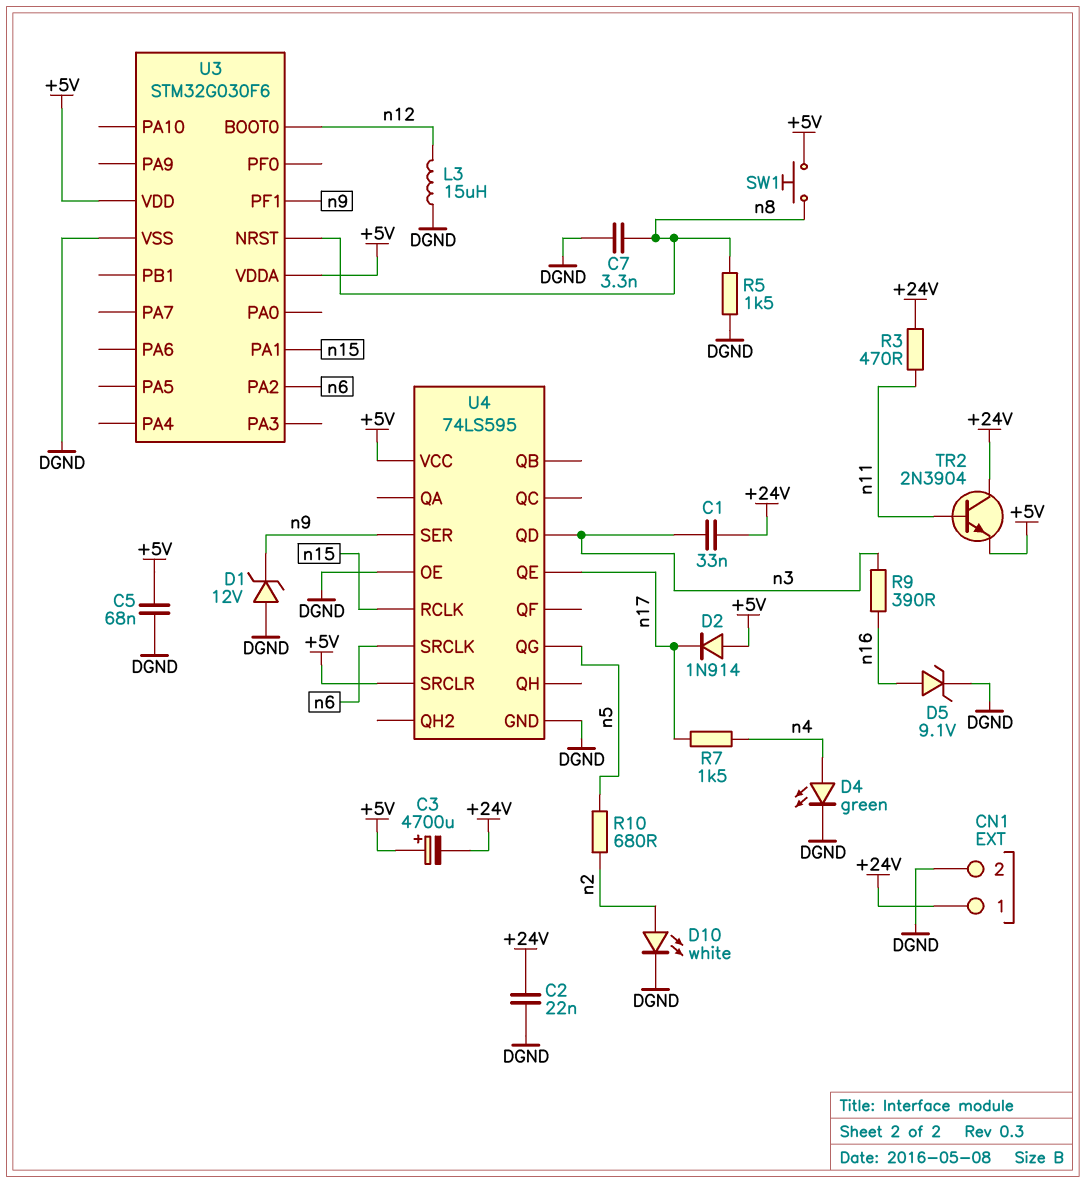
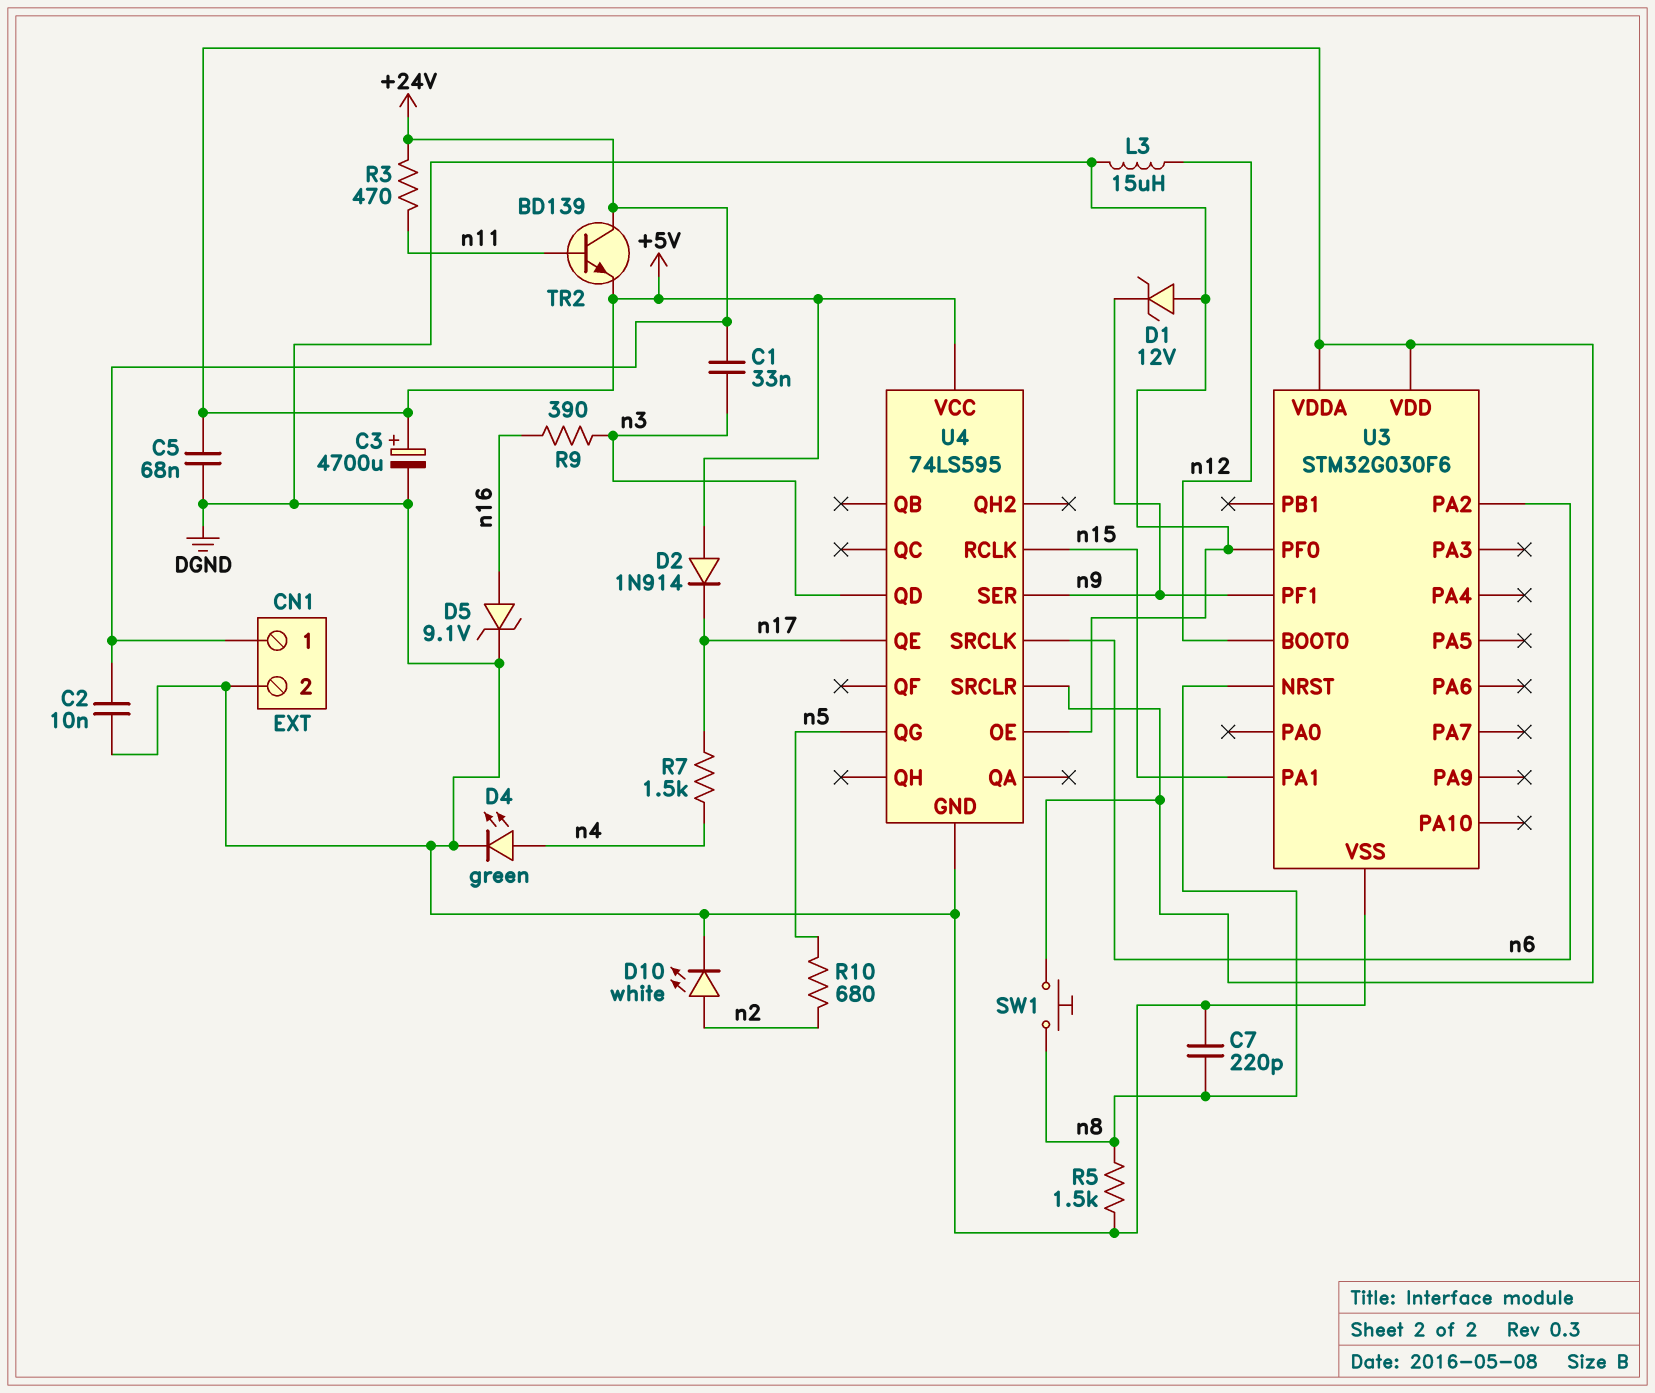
C2: 22nF (+24V, DGND) -> 10nF (+24V, DGND)
C3: 4700uF (plus +5V, minus +24V) -> 4700uF (plus +5V, minus DGND)
C7: 3.3nF (DGND, n8) -> 220pF (DGND, n8)
TR2: NPN 2N3904 (B n11, C +24V, E +5V) -> NPN BD139 (B n11, C +24V, E +5V)
U3 pin PF0: none -> DGND

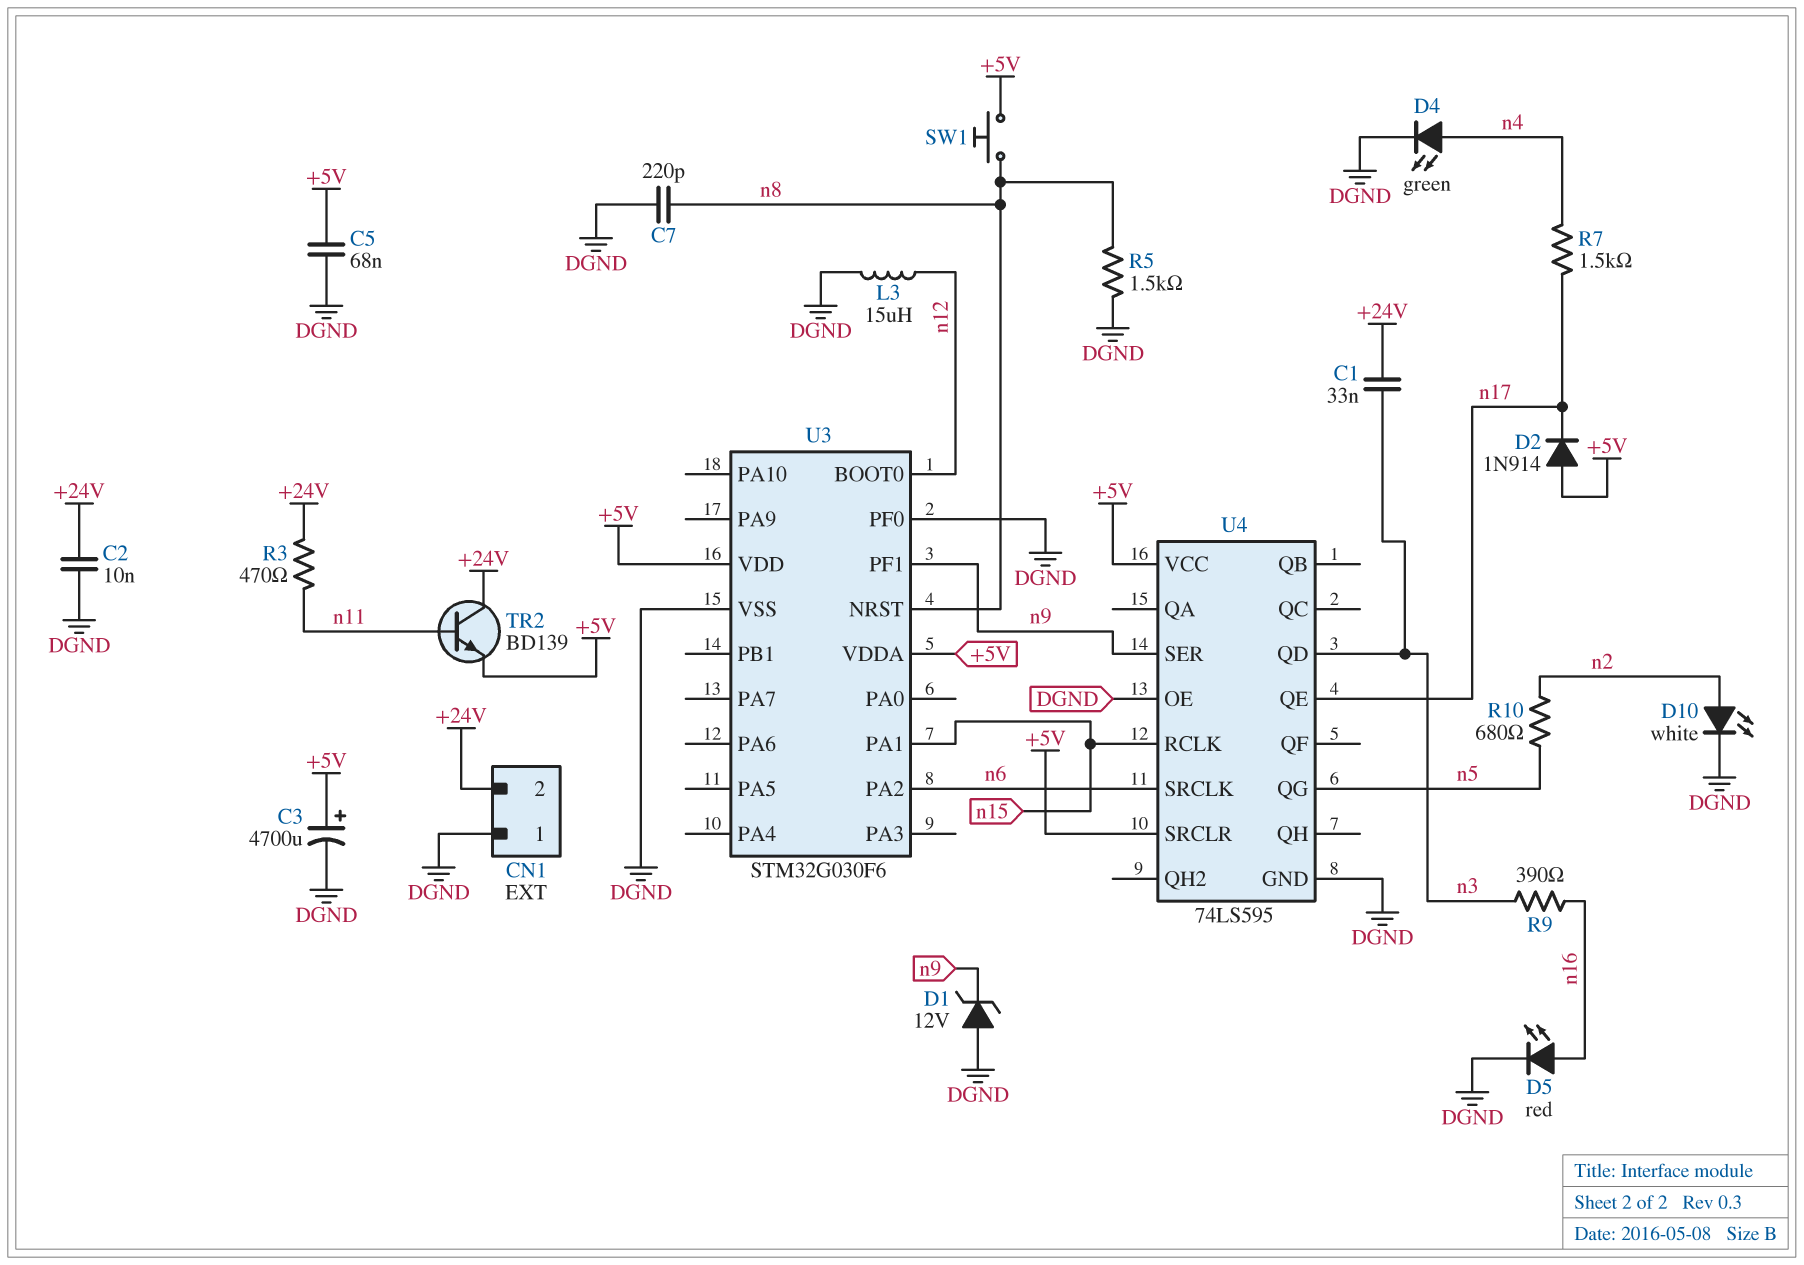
CN1 pin 1: +24V -> DGND
CN1 pin 2: DGND -> +24V
D5: zener 9.1V (A n16, K DGND) -> LED red (A n16, K DGND)

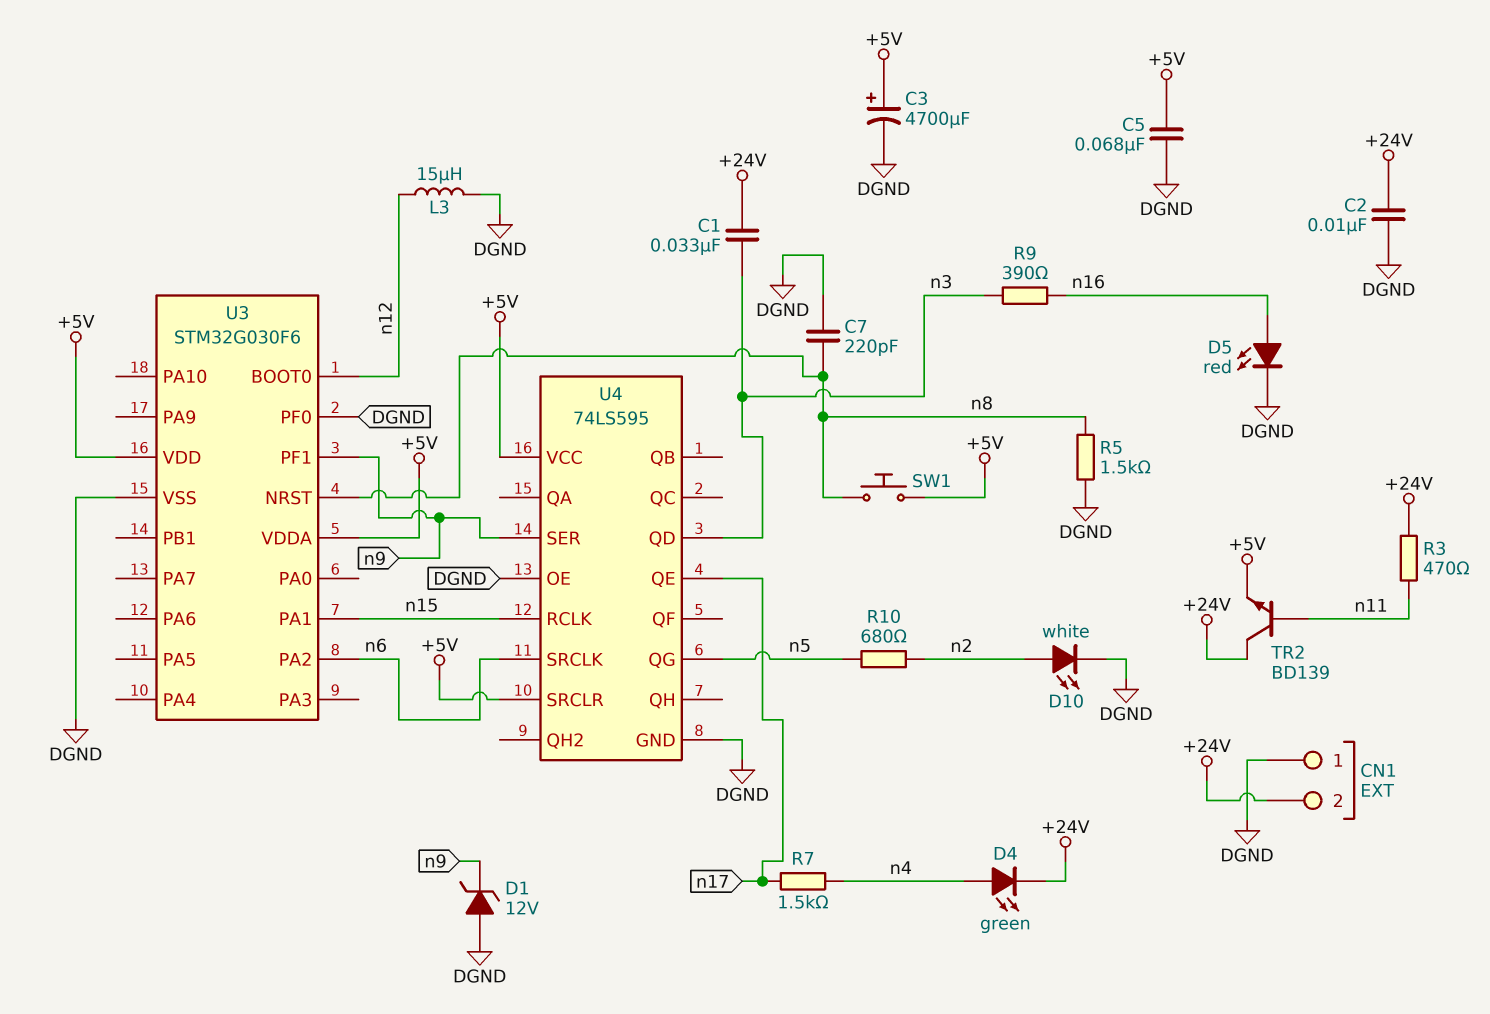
D2: diode 1N914 (A +5V, K n17) -> none
D4: LED green (A n4, K DGND) -> LED green (A n4, K +24V)

